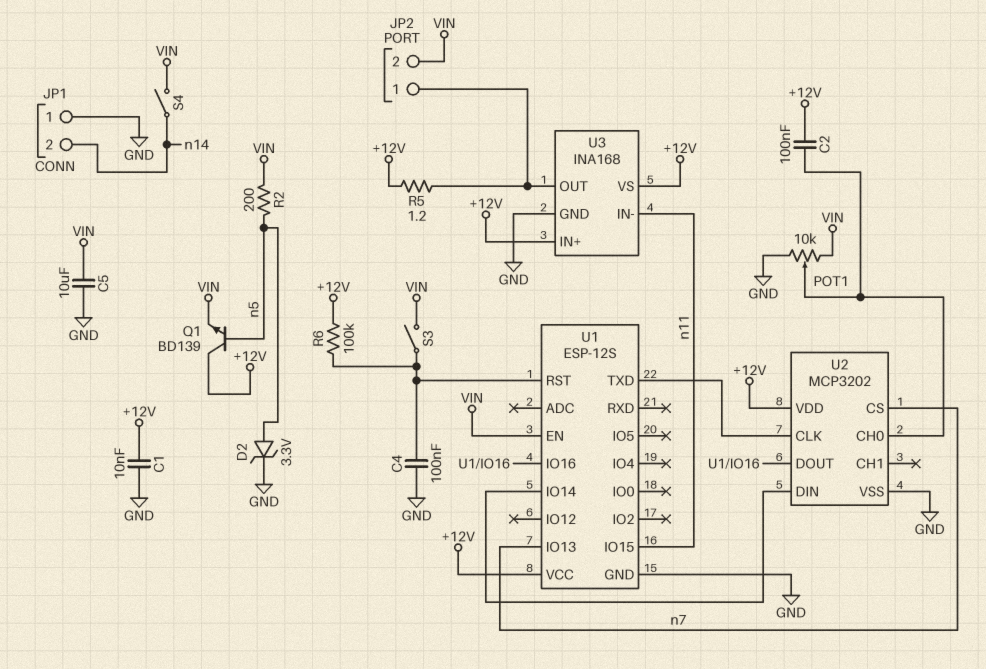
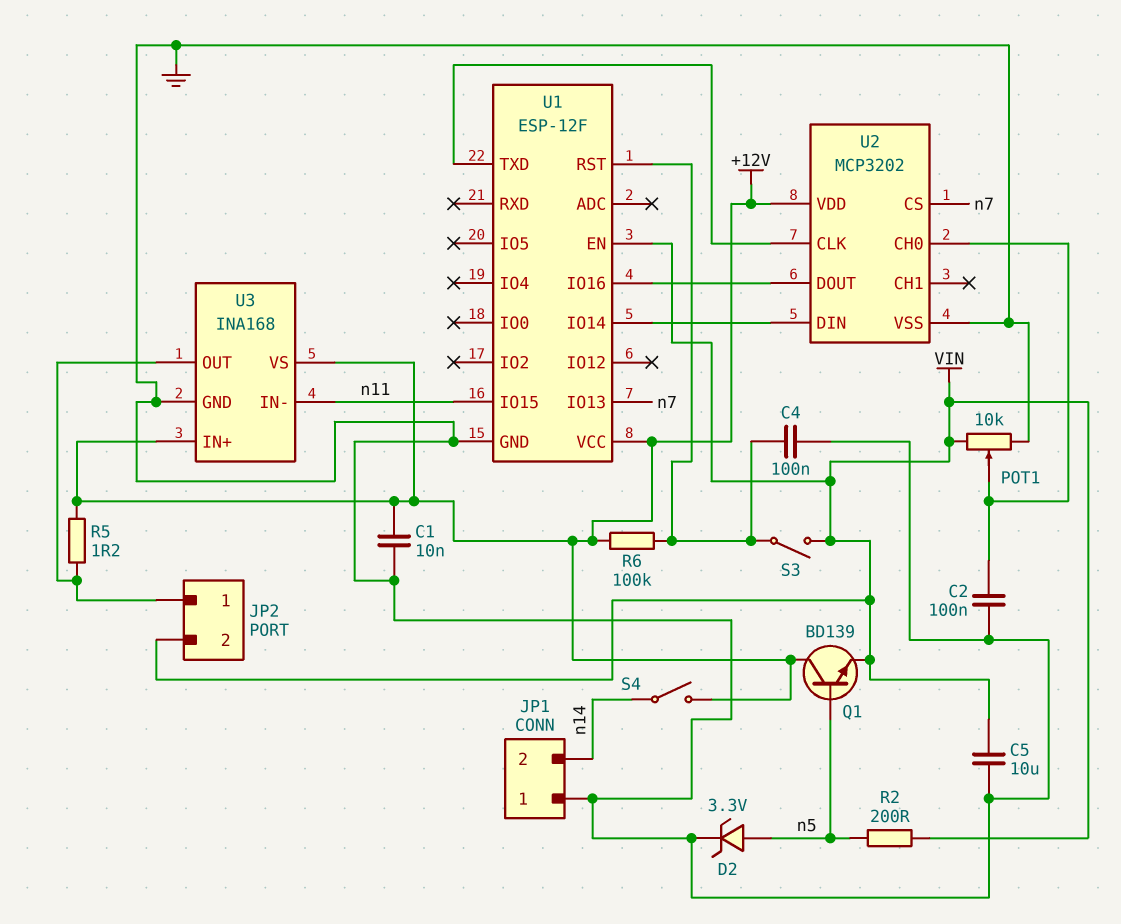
C2: 100nF (+12V, U2/CH0) -> 100nF (GND, U2/CH0)
S4: switch (VIN, n14) -> switch (+12V, n14)
U1: ESP-12S -> ESP-12F

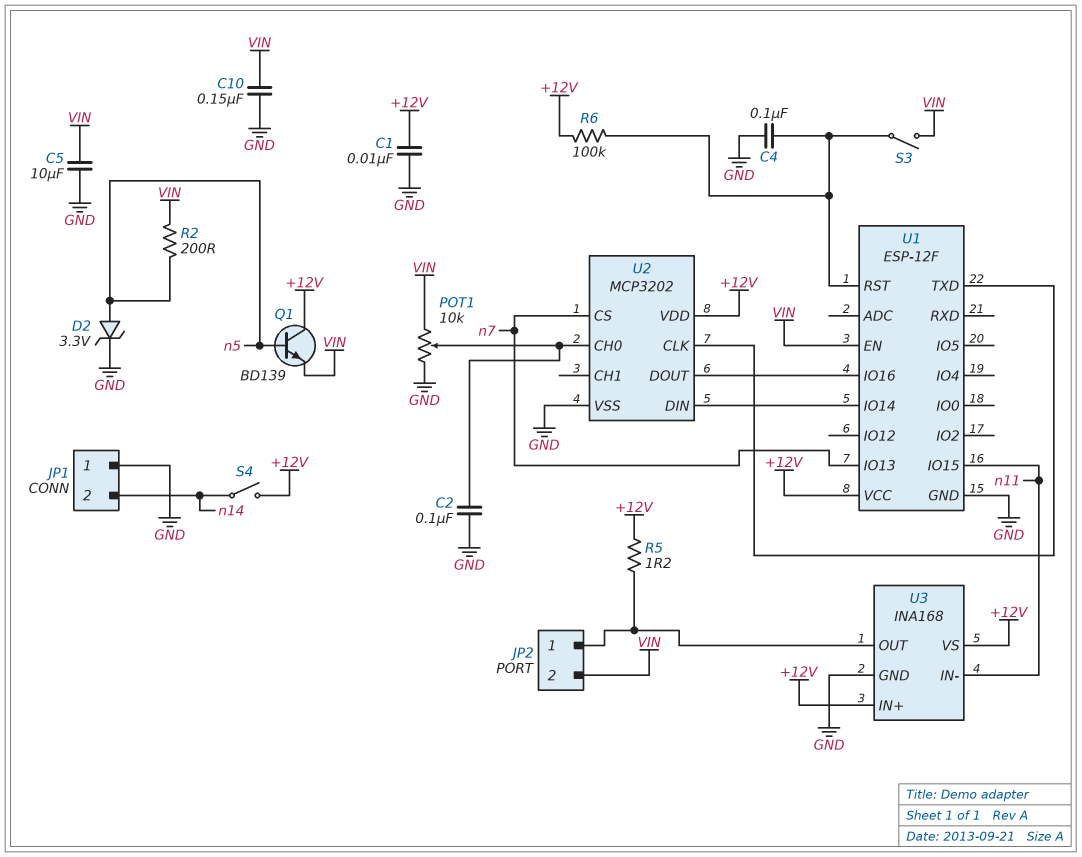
C10: none -> 150nF (GND, VIN)

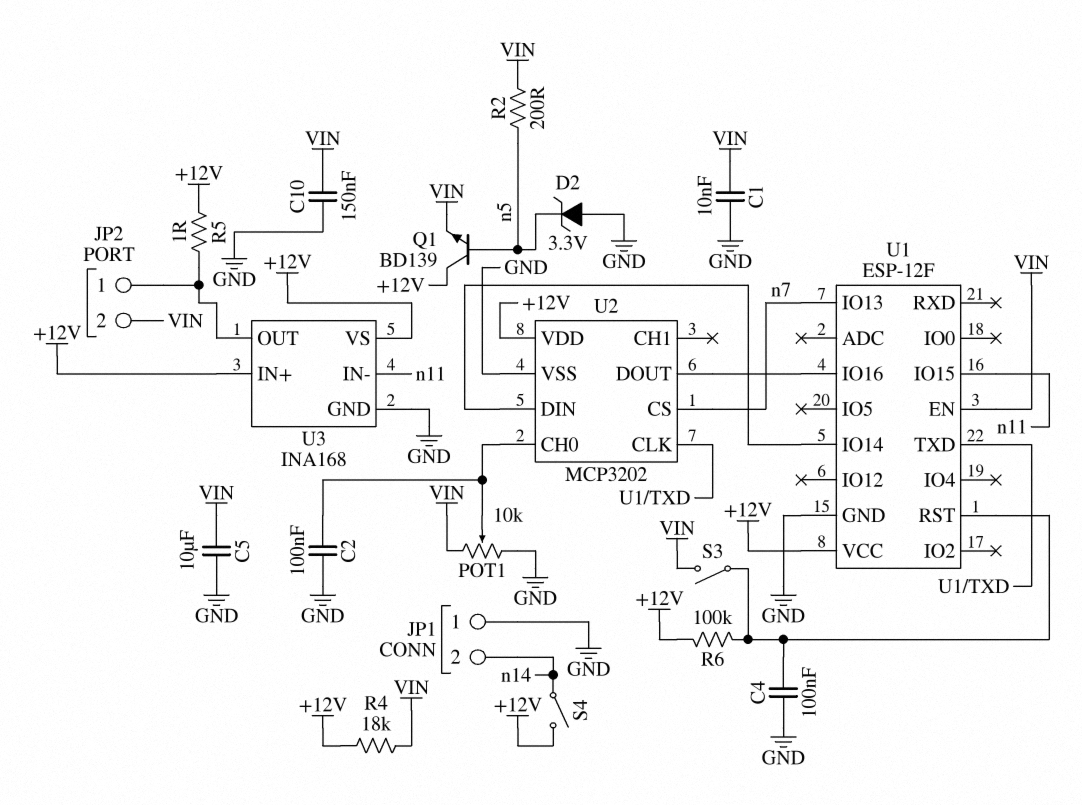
C1: 10nF (+12V, GND) -> 10nF (GND, VIN)
D2: zener 3.3V (A n5, K GND) -> zener 3.3V (A GND, K n5)
R4: none -> 18k (+12V, VIN)
R5: 1.2 (+12V, JP2/1) -> 1 (+12V, JP2/1)

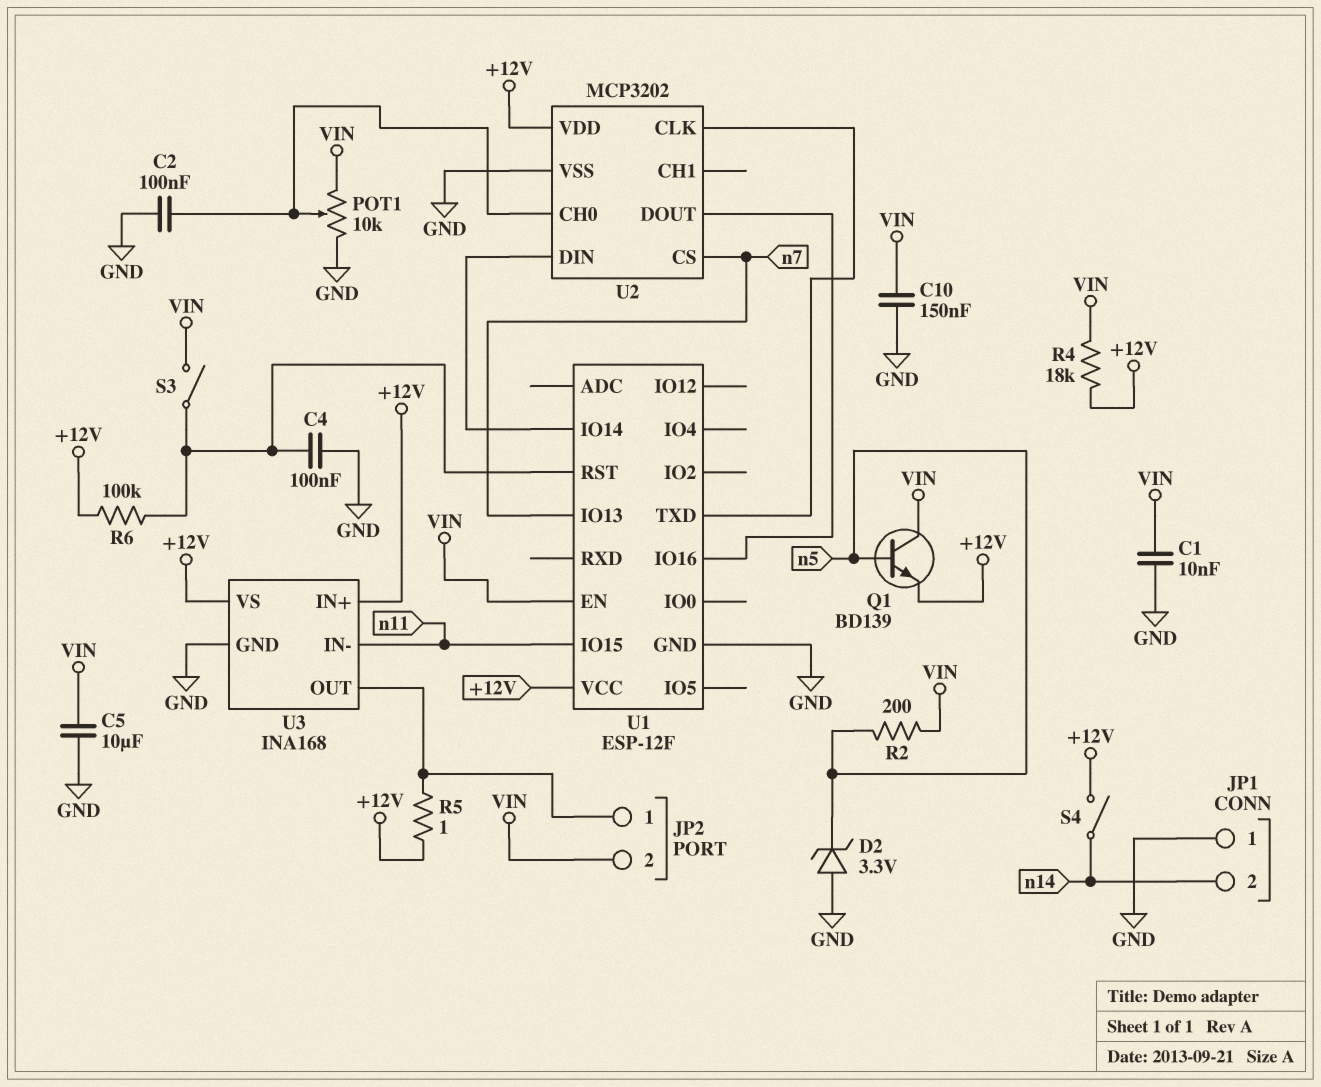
Q1: NPN BD139 (B n5, C +12V, E VIN) -> NPN BD139 (B n5, C VIN, E +12V)

